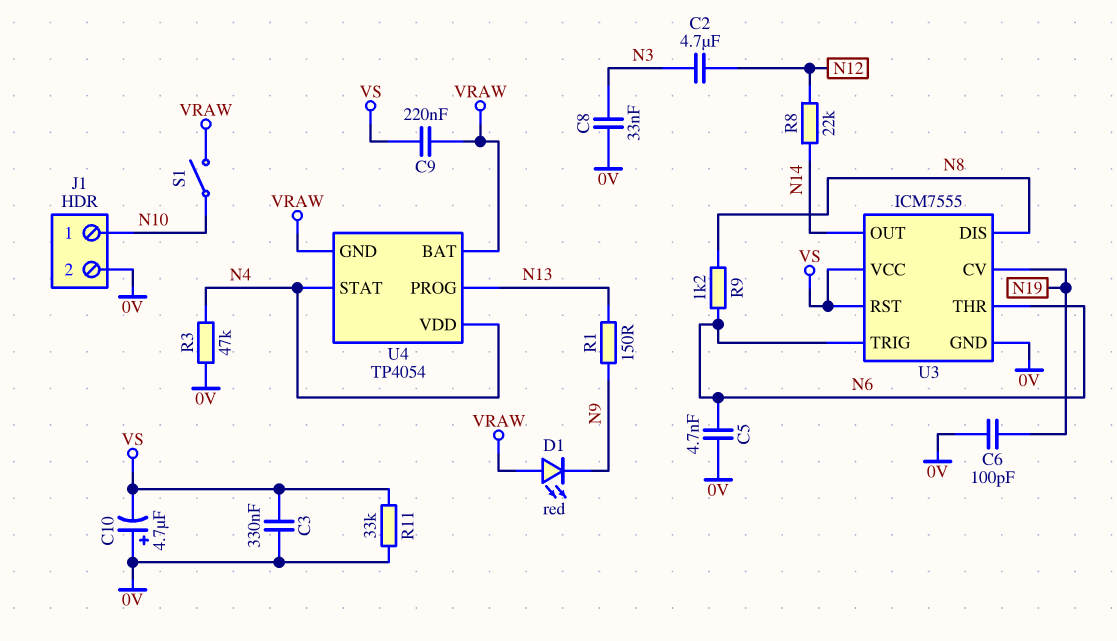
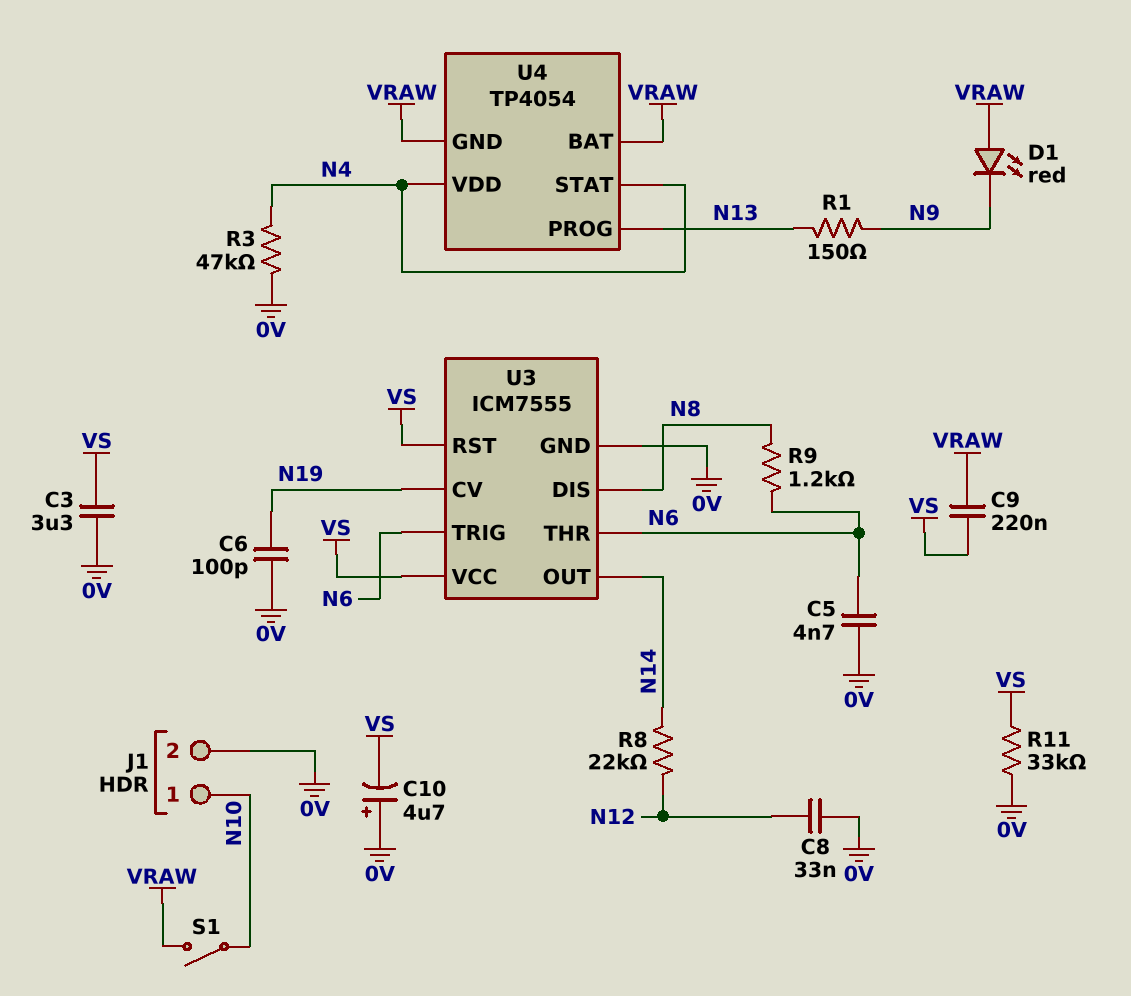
C2: 4.7uF (N3, N12) -> none
C3: 330nF (0V, VS) -> 3.3uF (0V, VS)
C8: 33nF (0V, N3) -> 33nF (0V, N12)

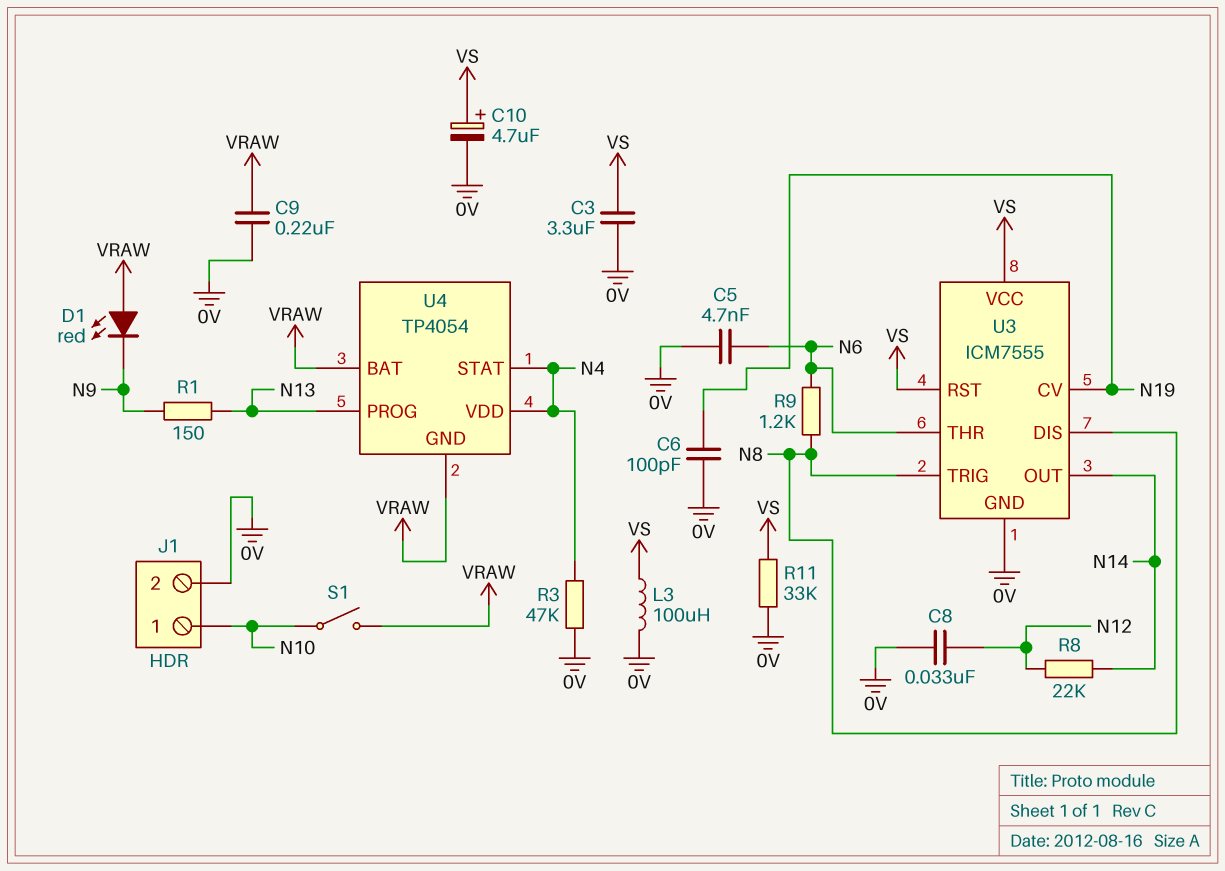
C9: 220nF (VRAW, VS) -> 220nF (0V, VRAW)
C10: 4.7uF (plus 0V, minus VS) -> 4.7uF (plus VS, minus 0V)
L3: none -> 100uH (0V, VS)
U3 pin TRIG: N6 -> N8

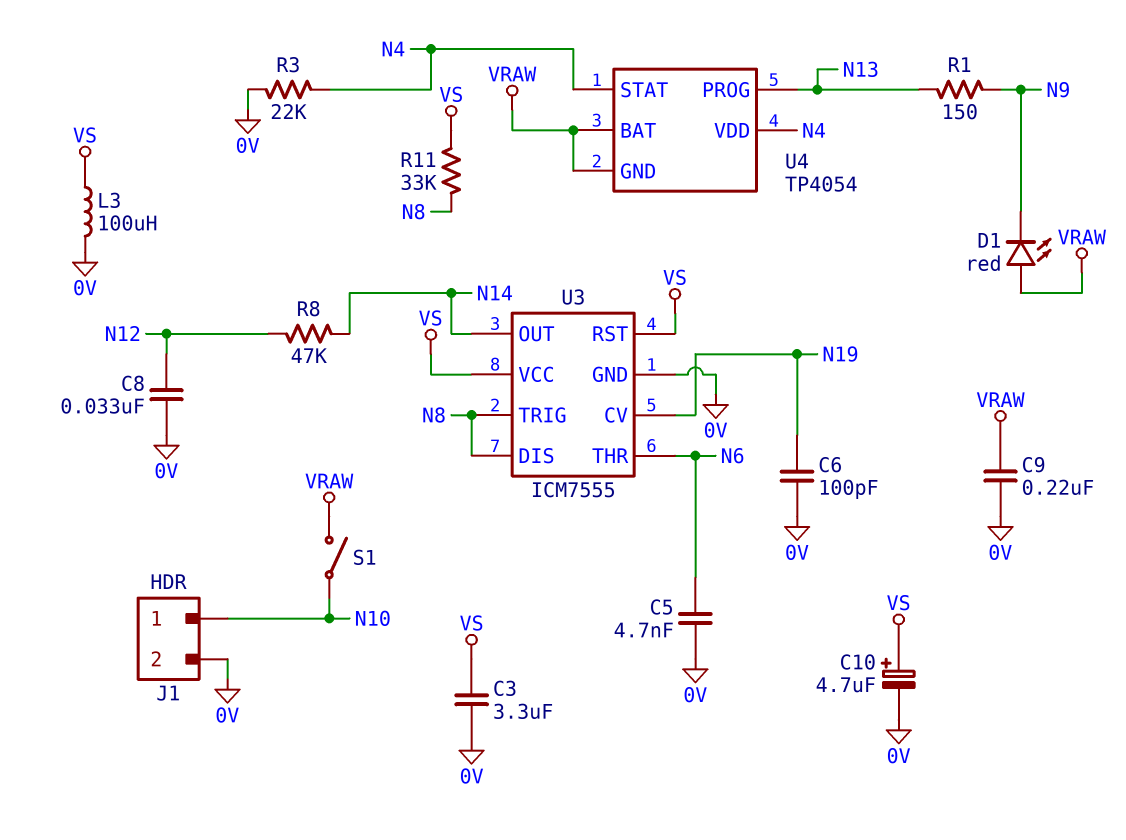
R3: 47k (0V, N4) -> 22k (0V, N4)
R8: 22k (N12, N14) -> 47k (N12, N14)
R9: 1.2k (N6, N8) -> none
R11: 33k (0V, VS) -> 33k (N8, VS)

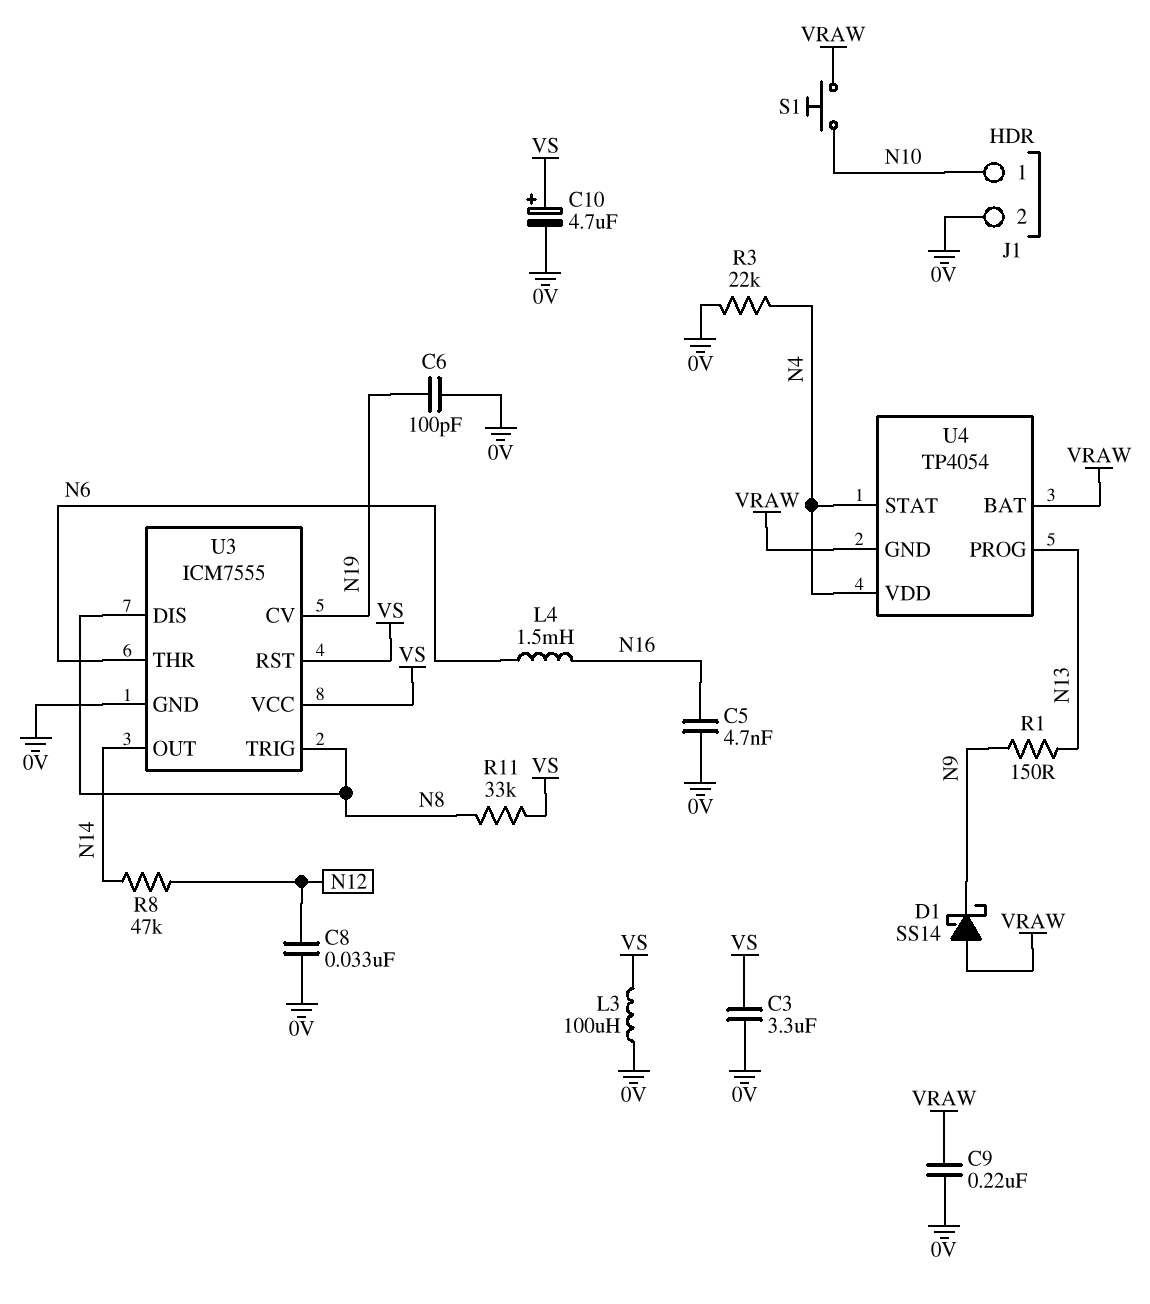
C5: 4.7nF (0V, N6) -> 4.7nF (0V, N16)
D1: LED red (A VRAW, K N9) -> schottky SS14 (A VRAW, K N9)
L4: none -> 1.5mH (N6, N16)
S1: switch (N10, VRAW) -> button (N10, VRAW)

